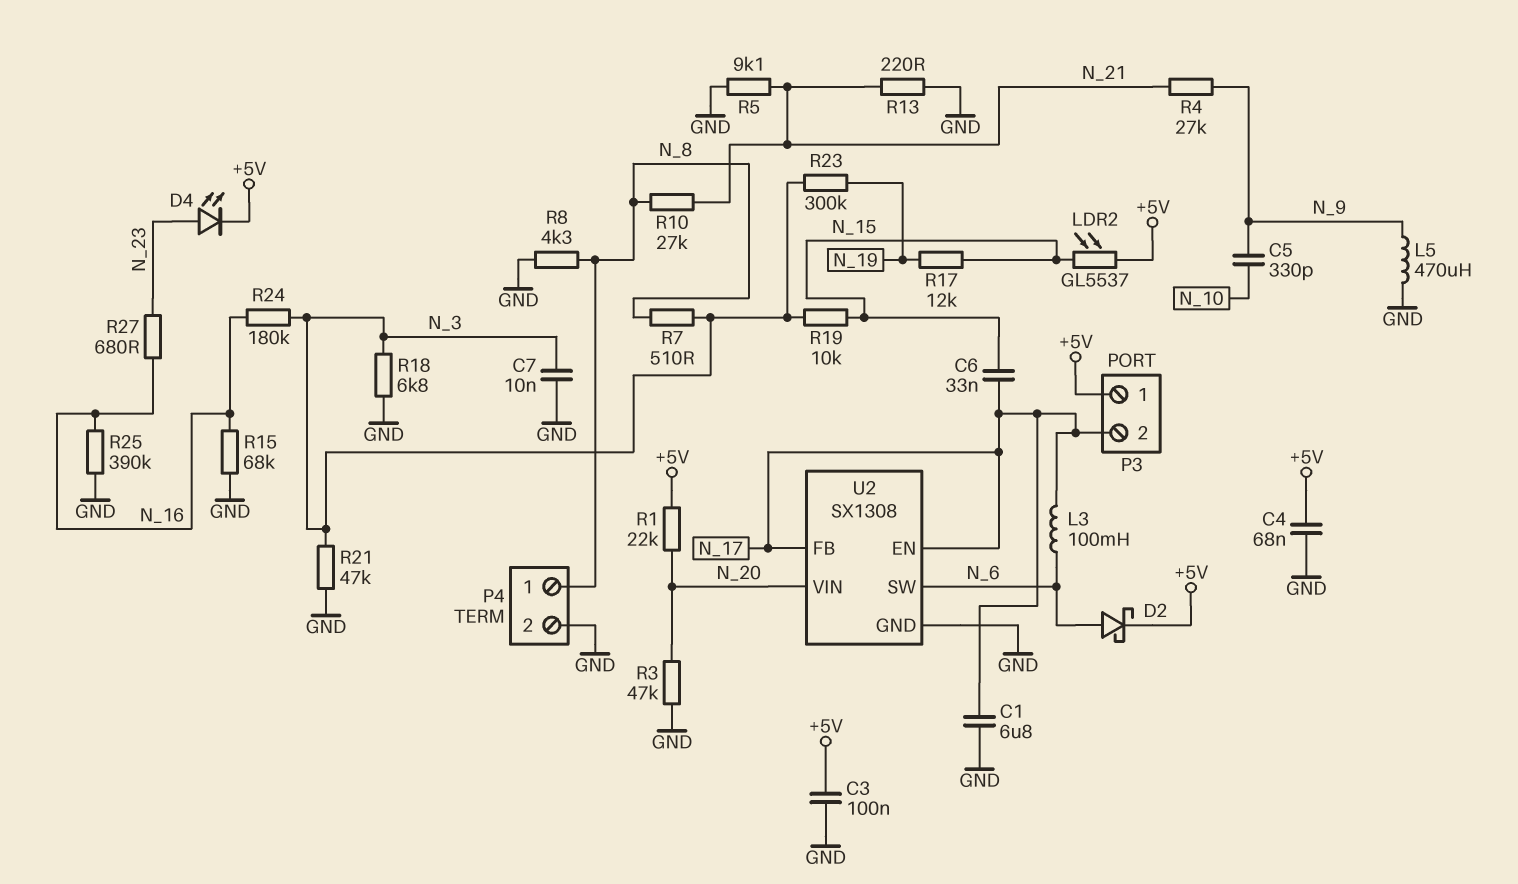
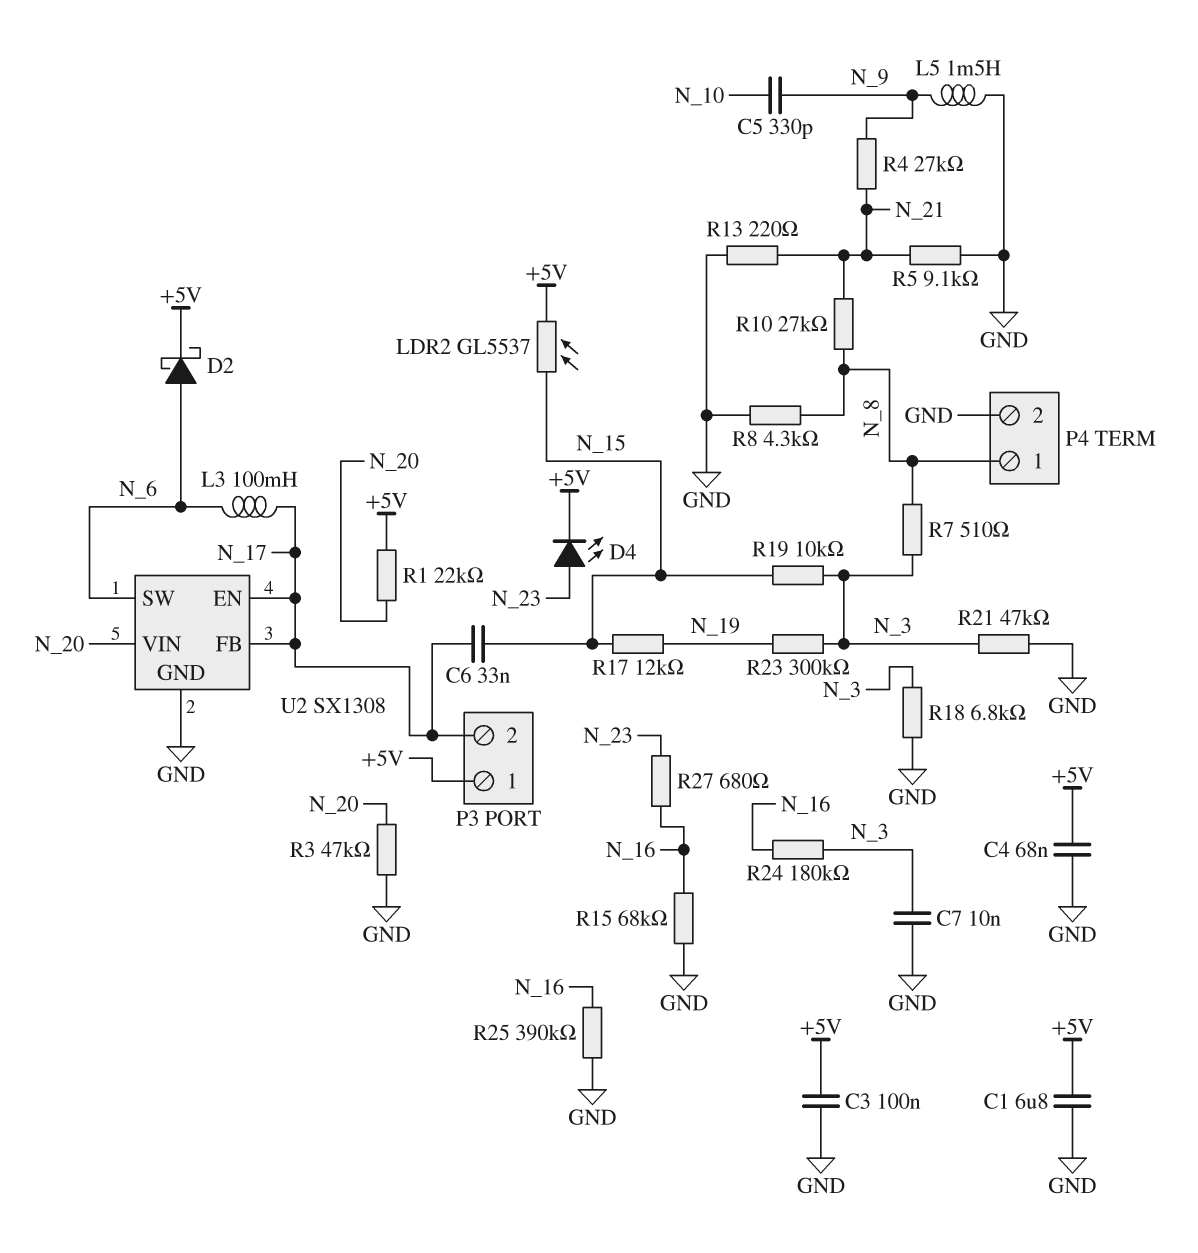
C1: 6.8uF (GND, N_17) -> 6.8uF (+5V, GND)
L5: 470uH (GND, N_9) -> 1.5mH (GND, N_9)

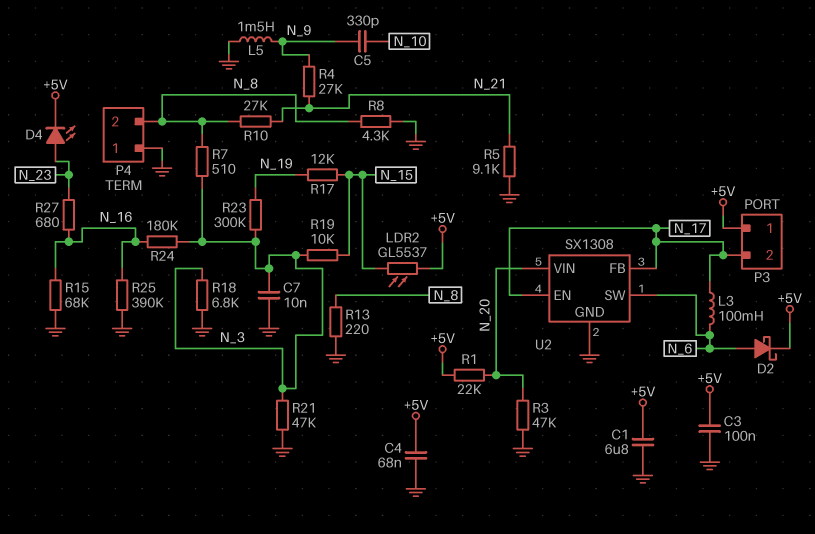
C6: 33nF (N_15, N_17) -> none
P4 pin 1: N_8 -> GND
P4 pin 2: GND -> N_8
R13: 220 (GND, N_21) -> 220 (GND, N_8)

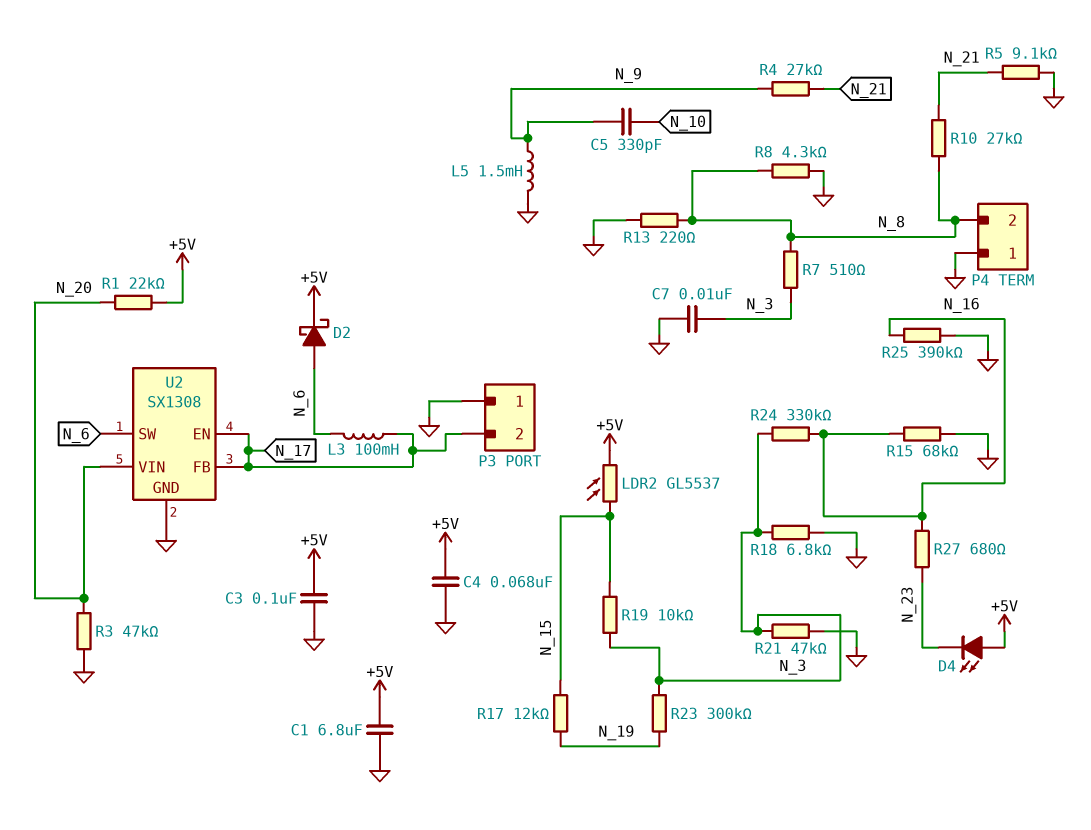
D4: LED (A N_23, K +5V) -> LED (A +5V, K N_23)
P3 pin 1: +5V -> GND
R24: 180k (N_3, N_16) -> 330k (N_3, N_16)

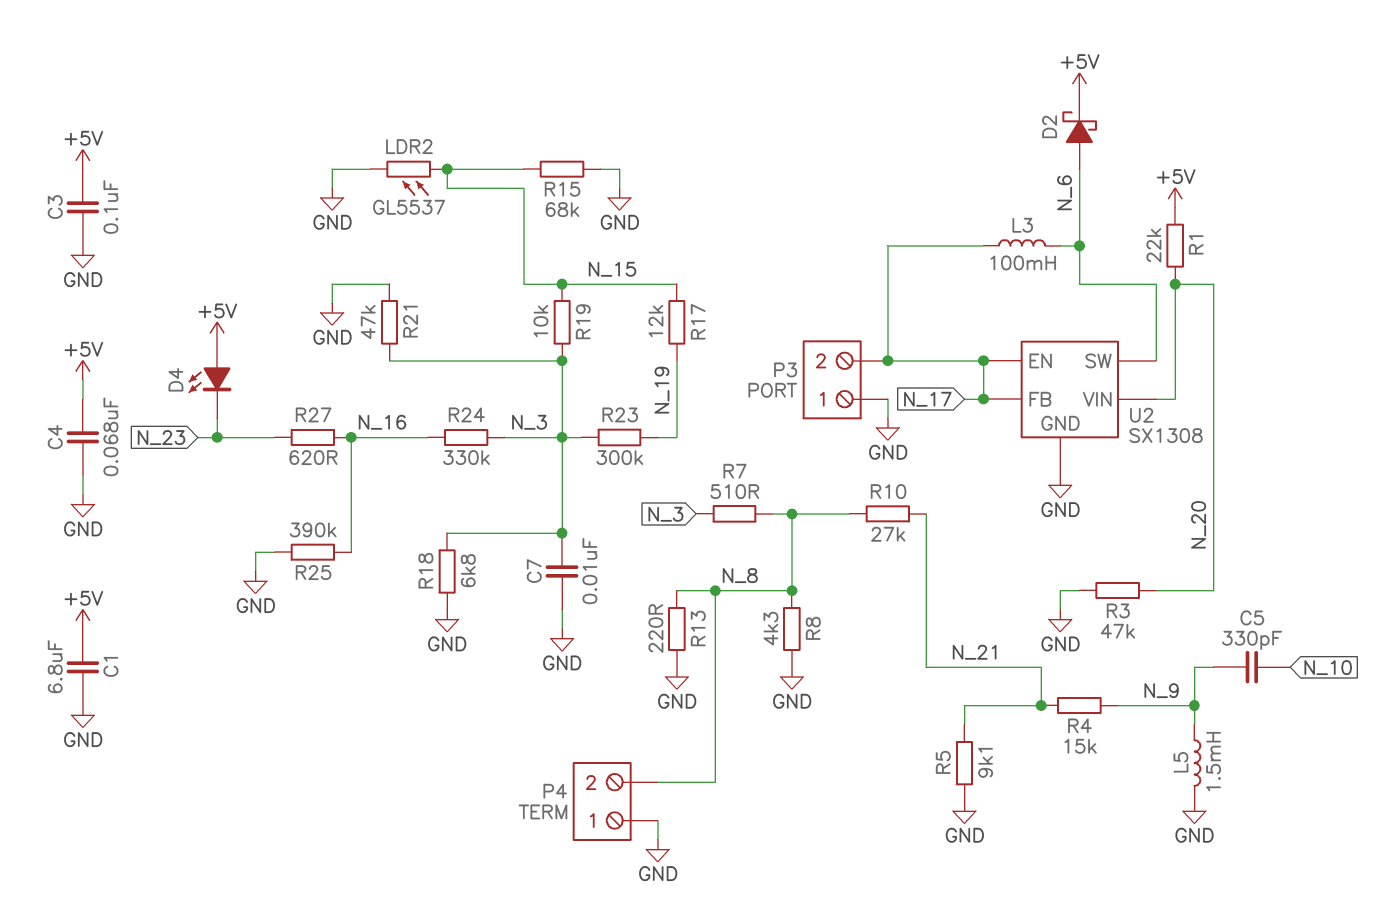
LDR2: GL5537 (+5V, N_15) -> GL5537 (GND, N_15)
R4: 27k (N_9, N_21) -> 15k (N_9, N_21)
R15: 68k (GND, N_16) -> 68k (GND, N_15)
R27: 680 (N_16, N_23) -> 620 (N_16, N_23)

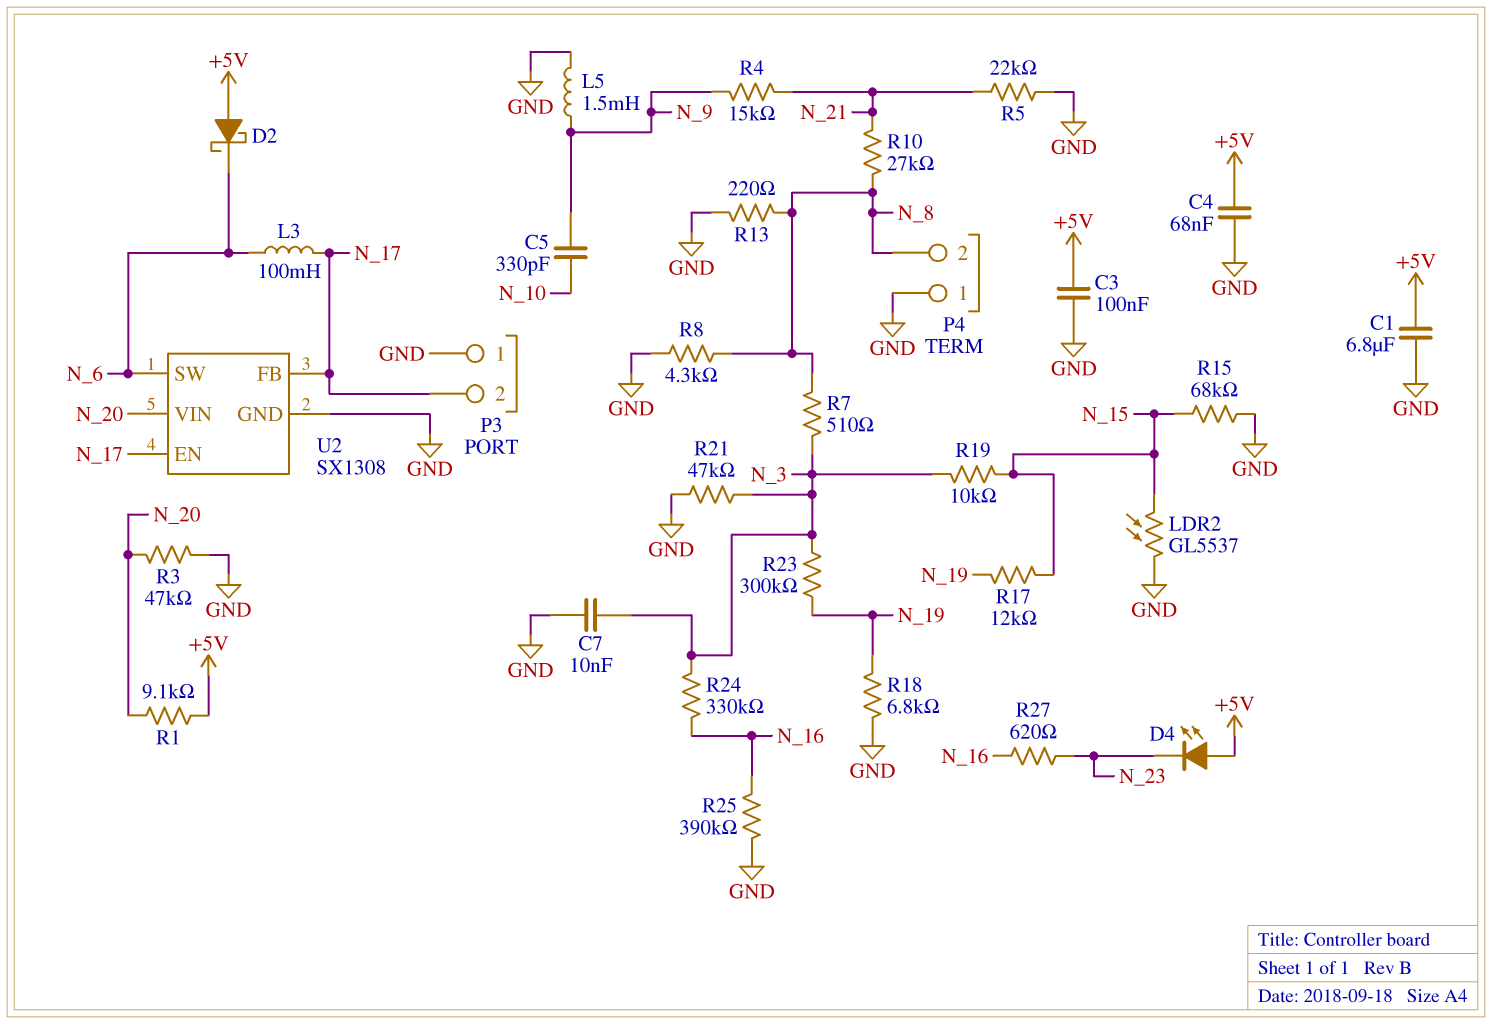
D2: schottky (A N_6, K +5V) -> schottky (A +5V, K N_6)
R1: 22k (+5V, N_20) -> 9.1k (+5V, N_20)
R5: 9.1k (GND, N_21) -> 22k (GND, N_21)
R18: 6.8k (GND, N_3) -> 6.8k (GND, N_19)

